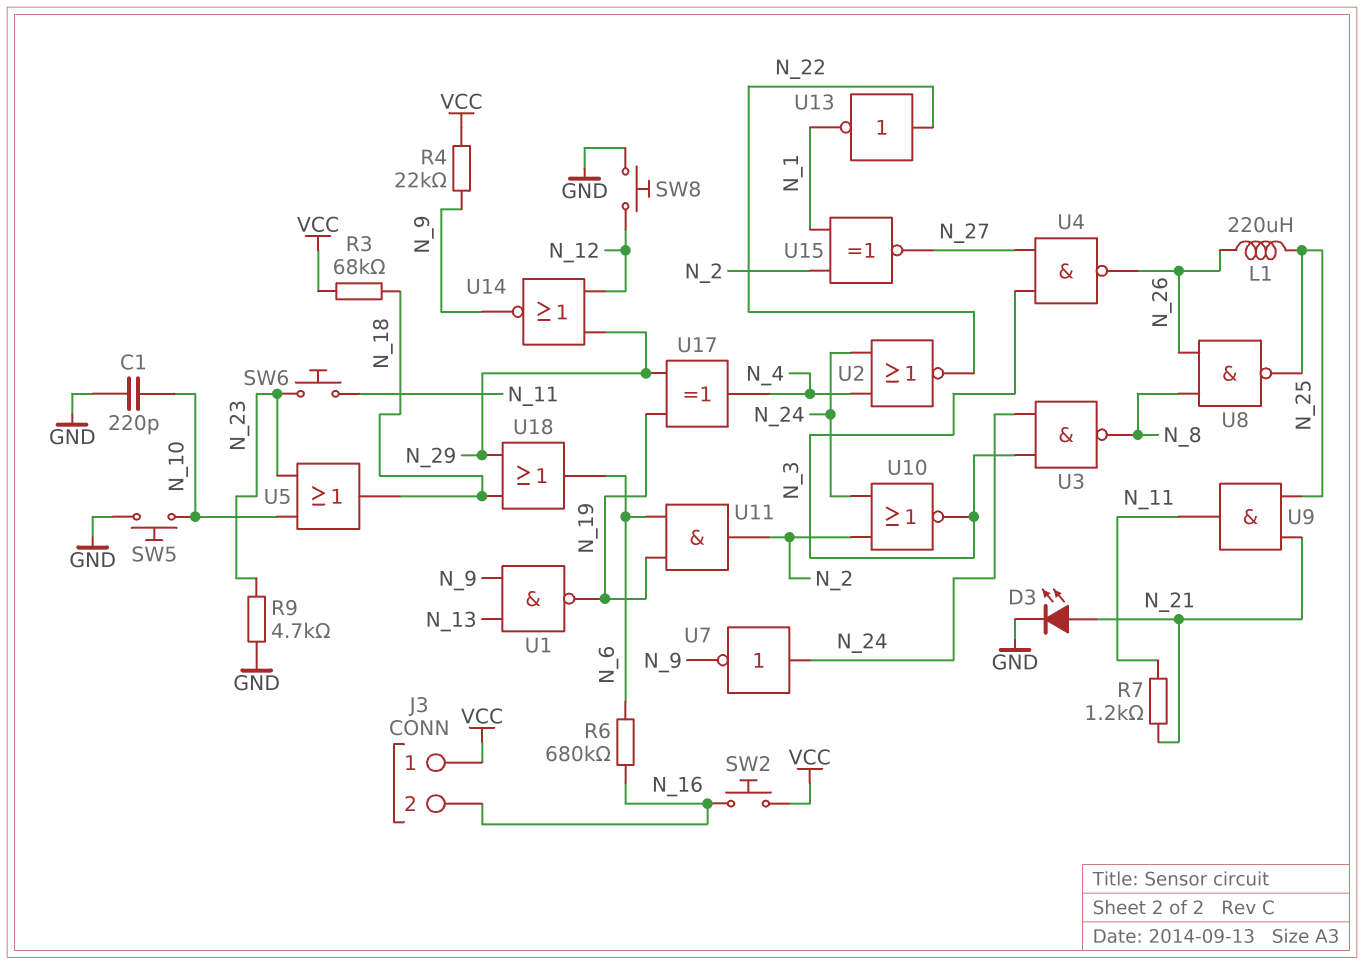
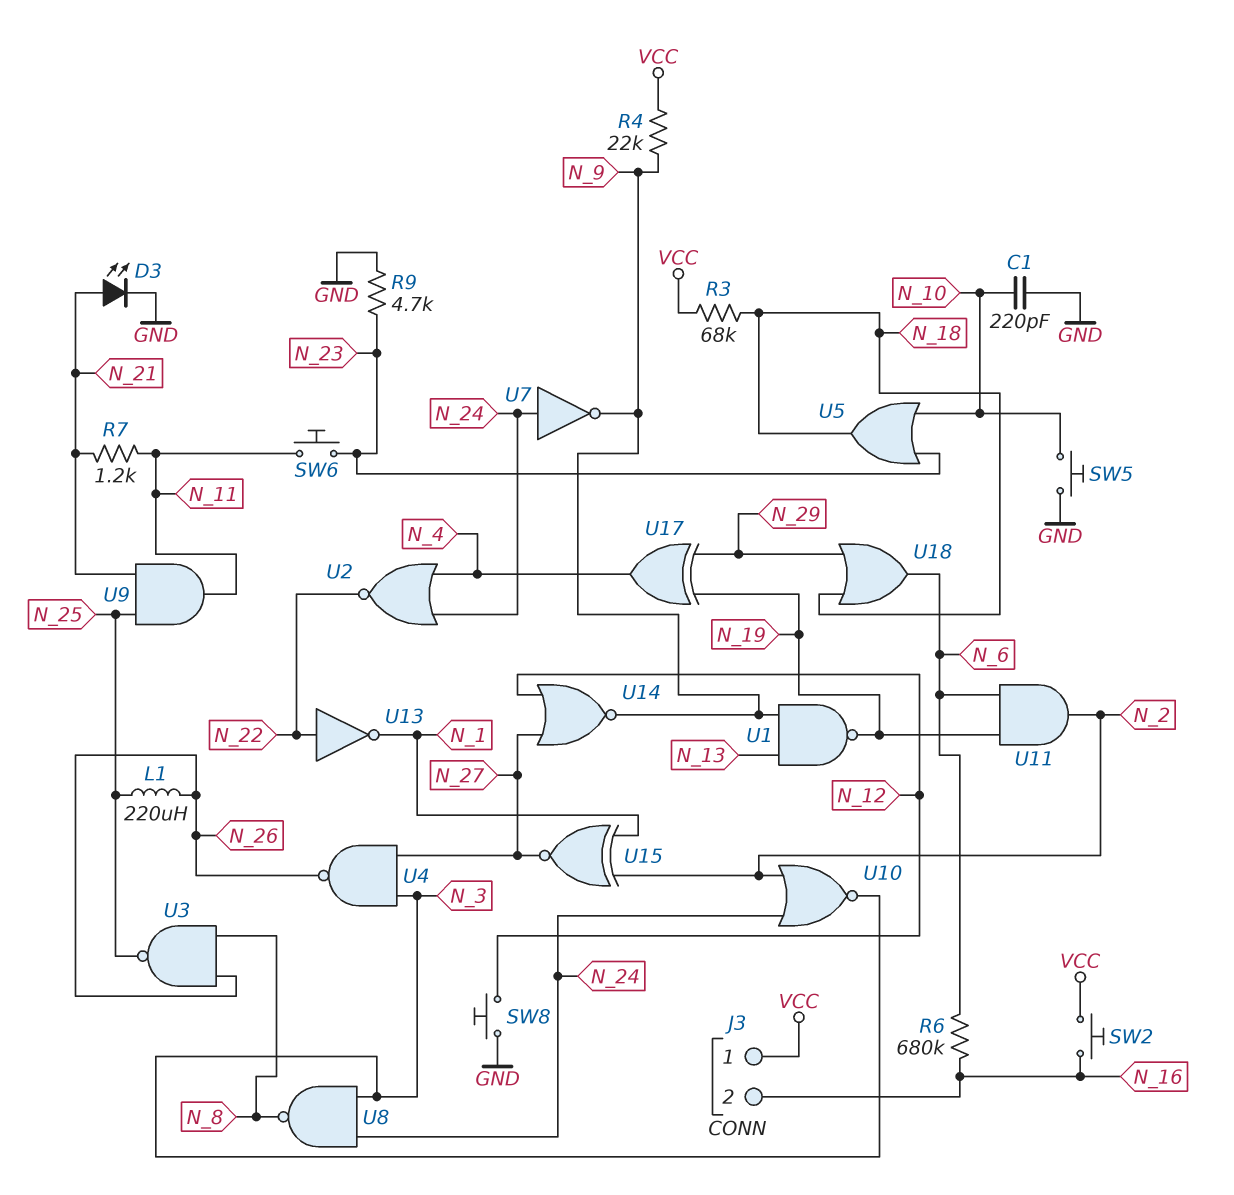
U3: NAND (in N_3, in N_24, out N_8) -> NAND (in N_8, in N_26, out N_25)
U8: NAND (in N_8, in N_26, out N_25) -> NAND (in N_3, in N_24, out N_8)
U14: NOR (in N_12, in N_29, out N_9) -> NOR (in N_12, in N_27, out N_9)

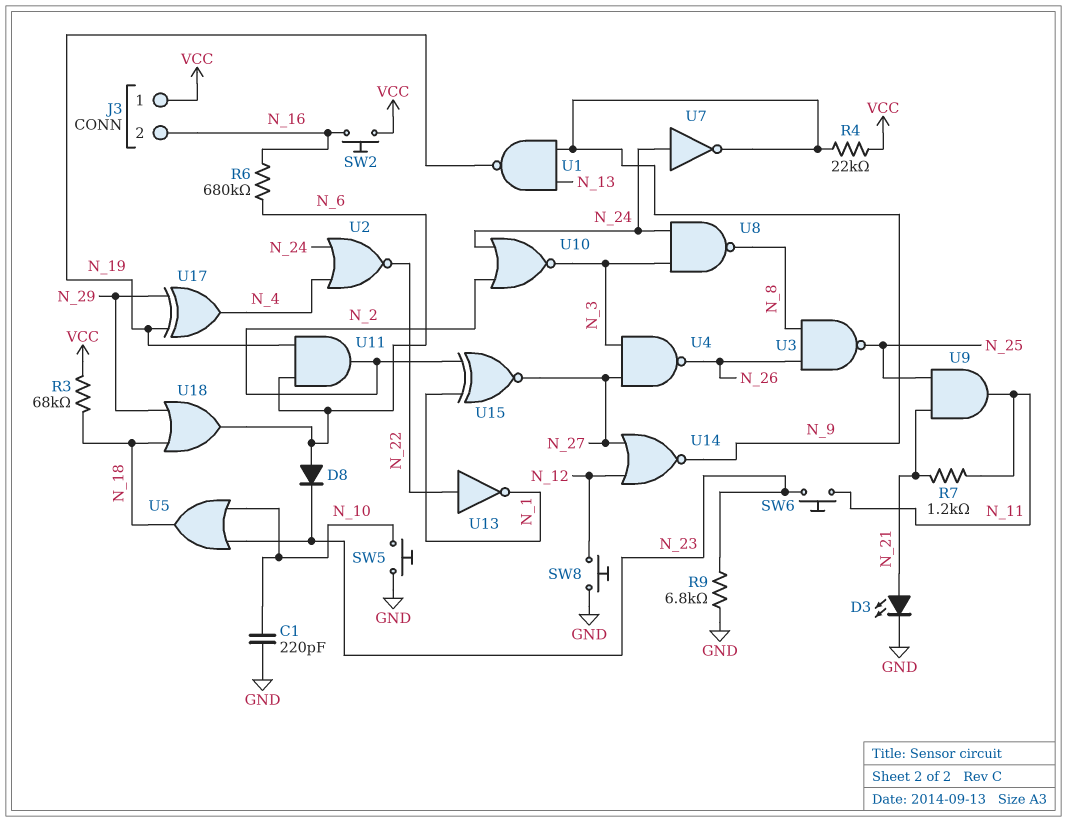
D8: none -> diode (A N_6, K N_23)
L1: 220uH (N_25, N_26) -> none
R9: 4.7k (GND, N_23) -> 6.8k (GND, N_23)

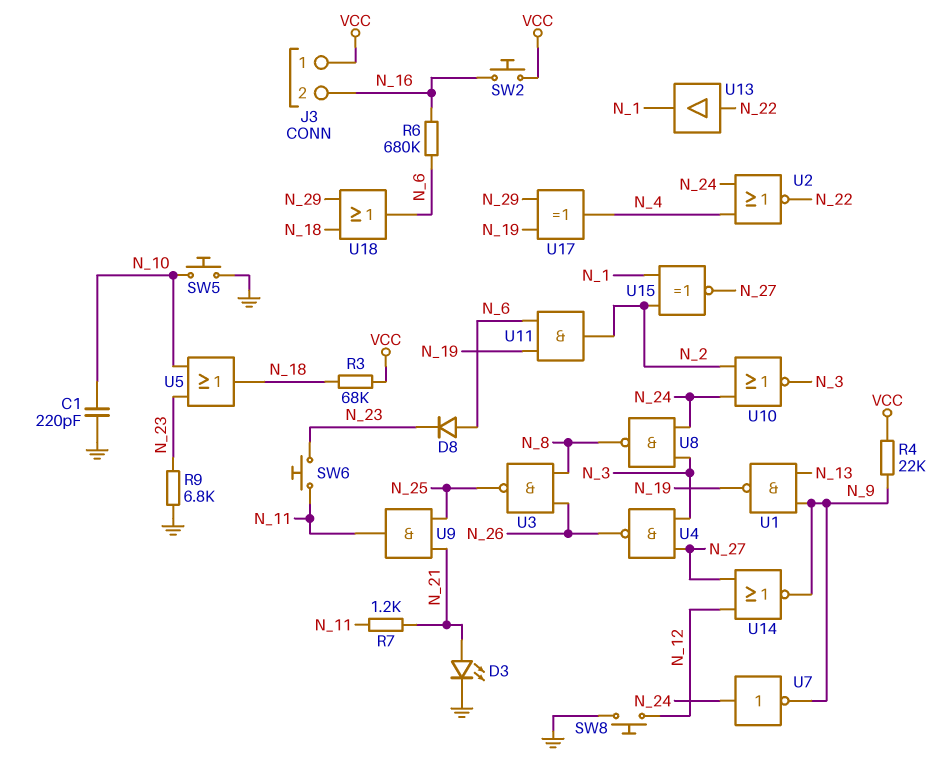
U13: NOT (in N_22, out N_1) -> buffer (in N_22, out N_1)

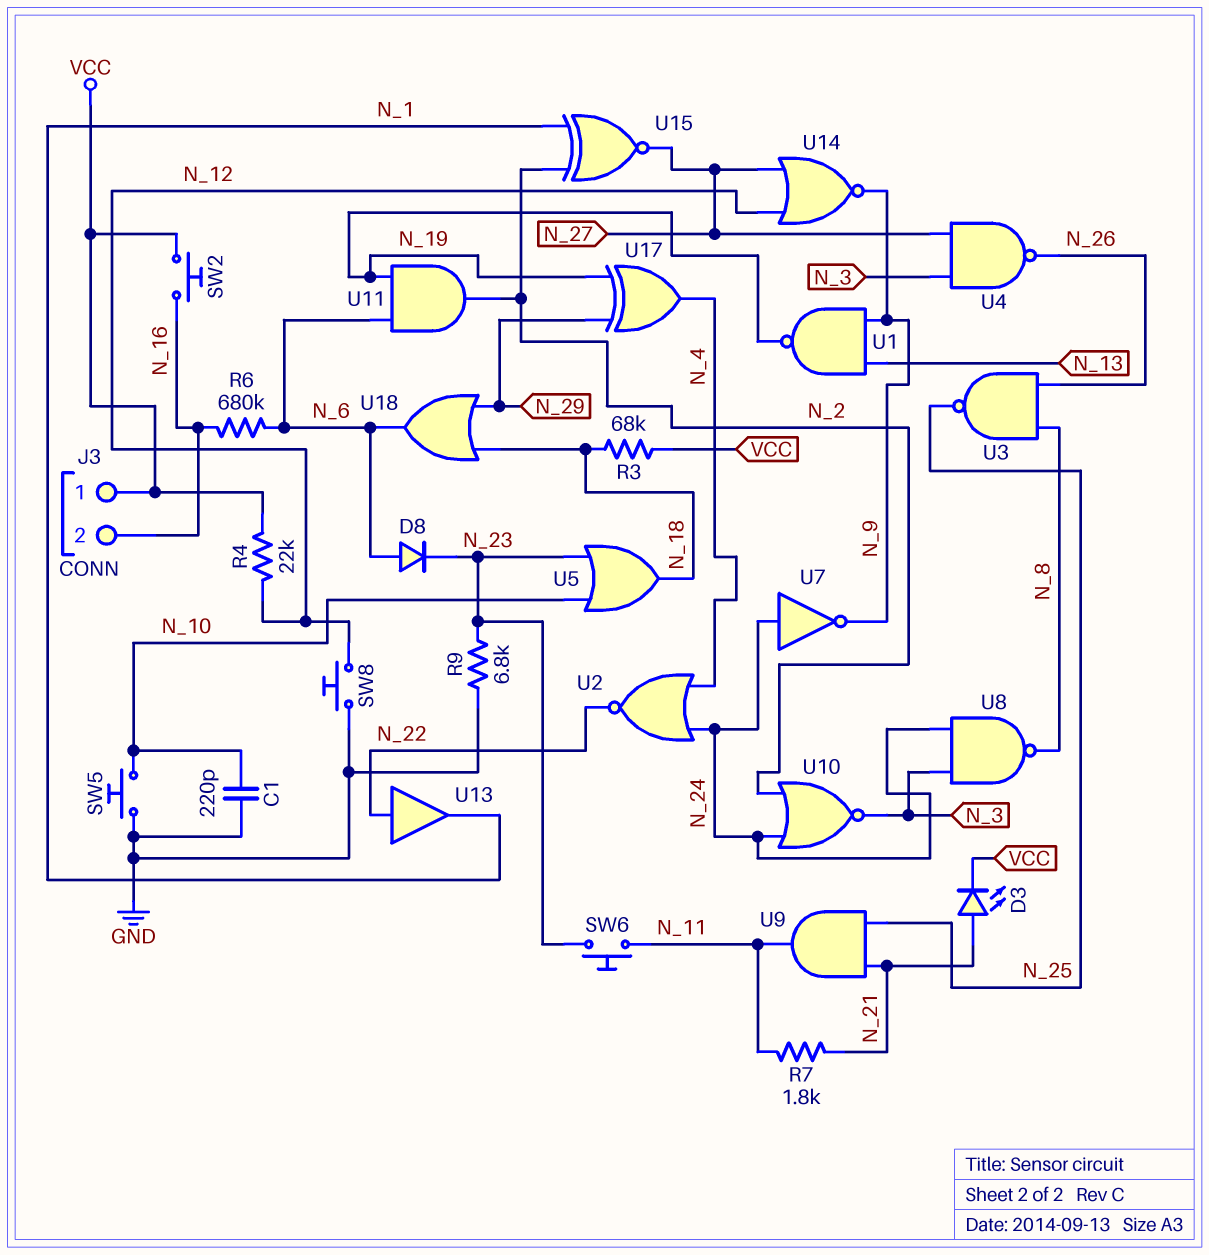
D3: LED (A N_21, K GND) -> LED (A N_21, K VCC)
R4: 22k (N_9, VCC) -> 22k (N_12, VCC)
R7: 1.2k (N_11, N_21) -> 1.8k (N_11, N_21)

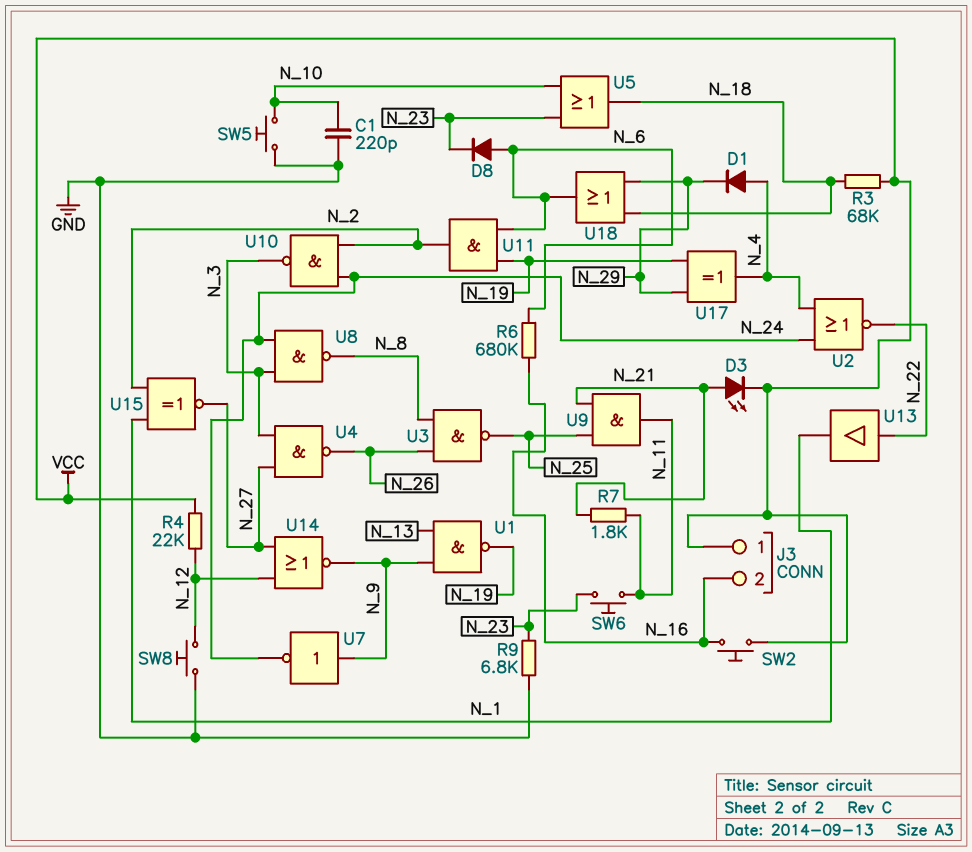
D1: none -> diode (A N_4, K N_29)
U7: NOT (in N_24, out N_9) -> NOT (in N_9, out N_24)
U10: NOR (in N_2, in N_24, out N_3) -> NAND (in N_2, in N_24, out N_3)

